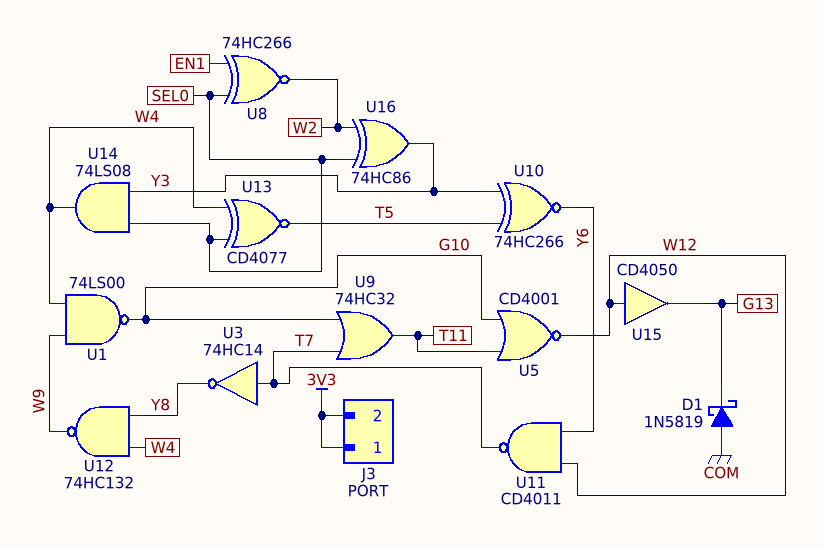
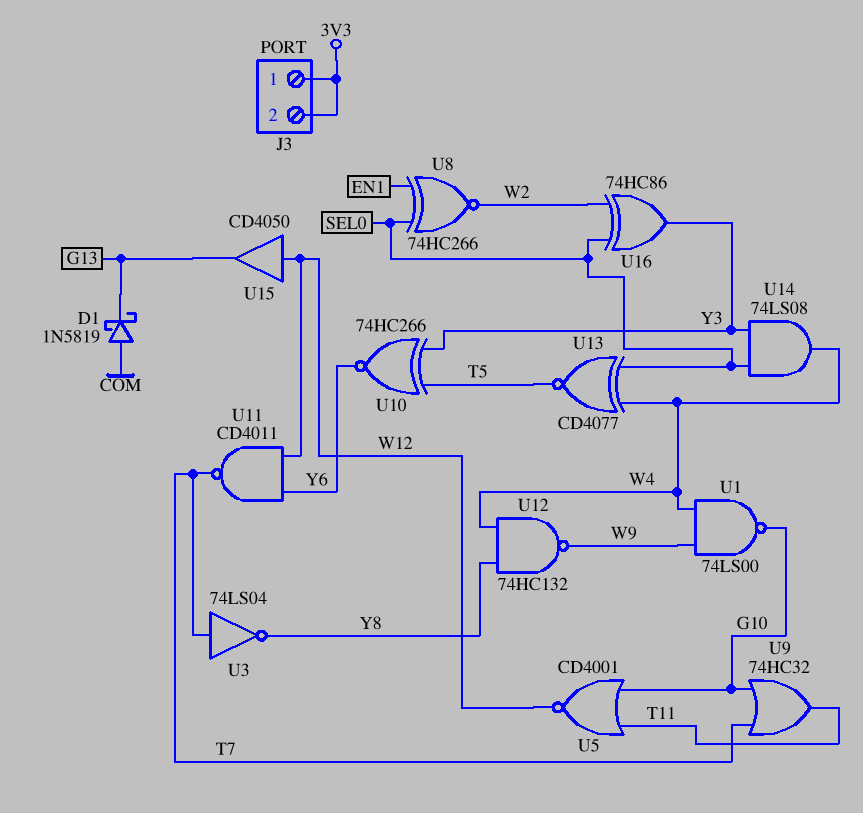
U3: NOT 74HC14 (in T7, out Y8) -> NOT 74LS04 (in T7, out Y8)

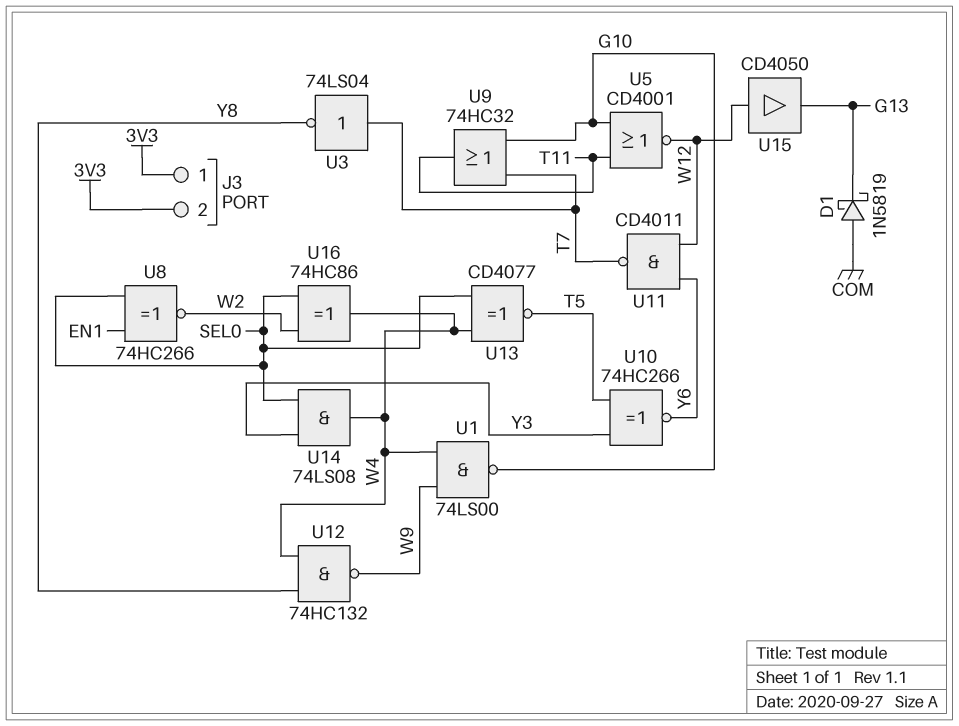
U16: XOR 74HC86 (in SEL0, in W2, out Y3) -> XOR 74HC86 (in SEL0, in W2, out W4)

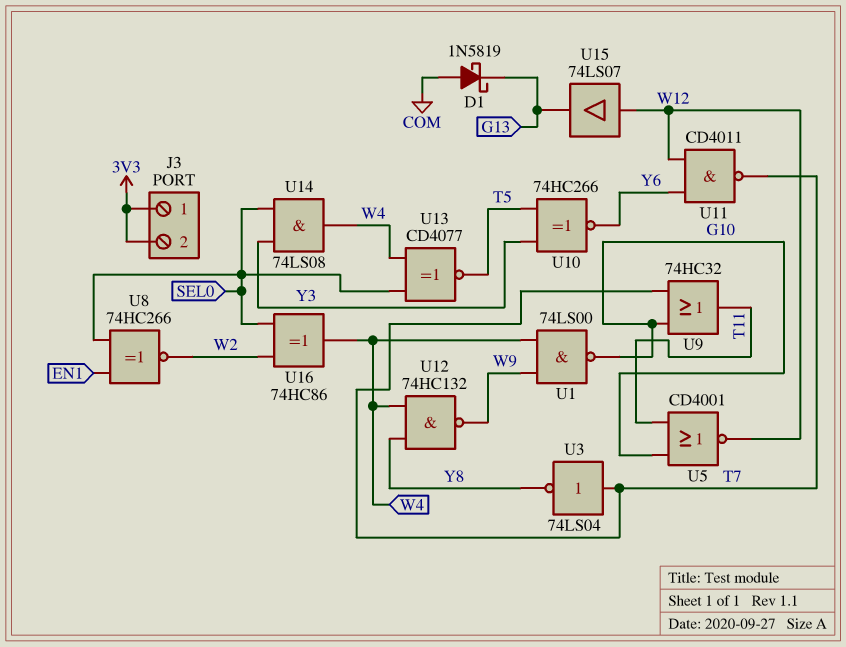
U15: buffer CD4050 (in W12, out G13) -> buffer 74LS07 (in W12, out G13)

